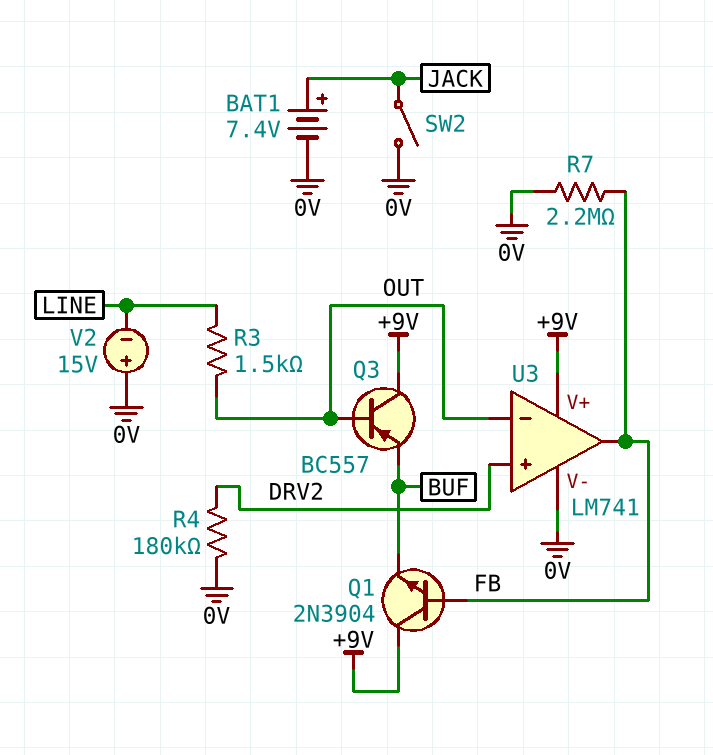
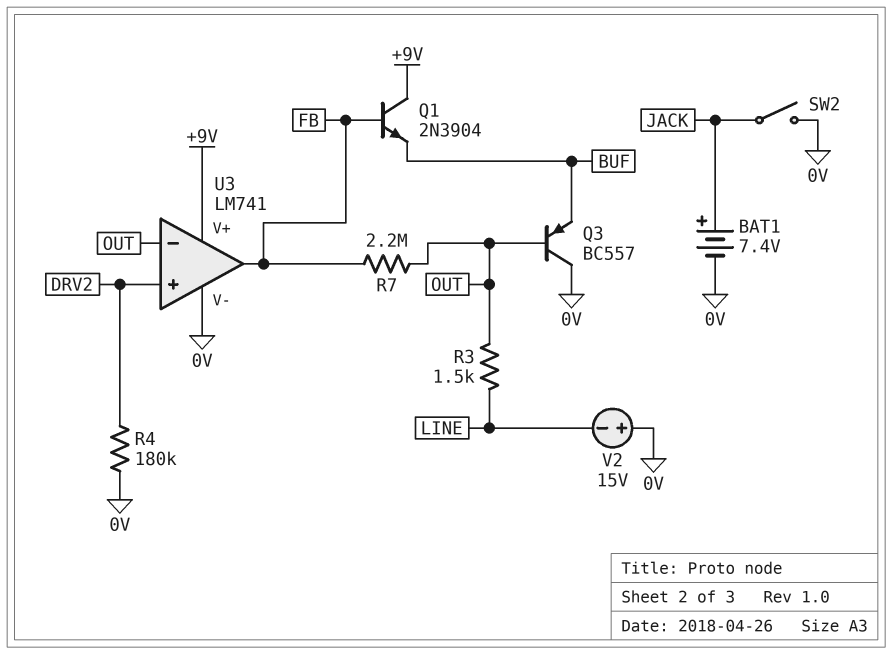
Q3: PNP BC557 (B OUT, C +9V, E BUF) -> PNP BC557 (B OUT, C 0V, E BUF)
R7: 2.2M (0V, FB) -> 2.2M (FB, OUT)

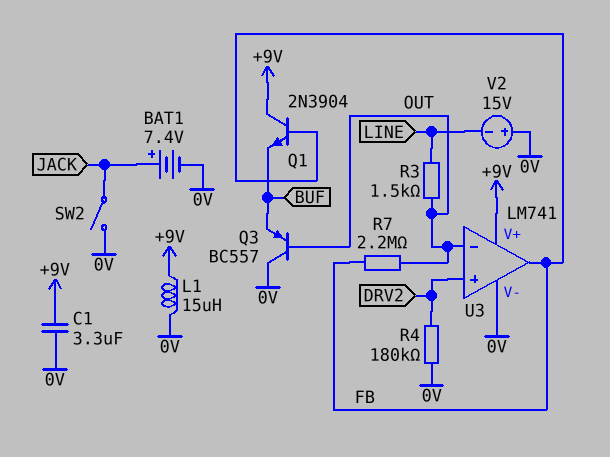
C1: none -> 3.3uF (+9V, 0V)
L1: none -> 15uH (+9V, 0V)

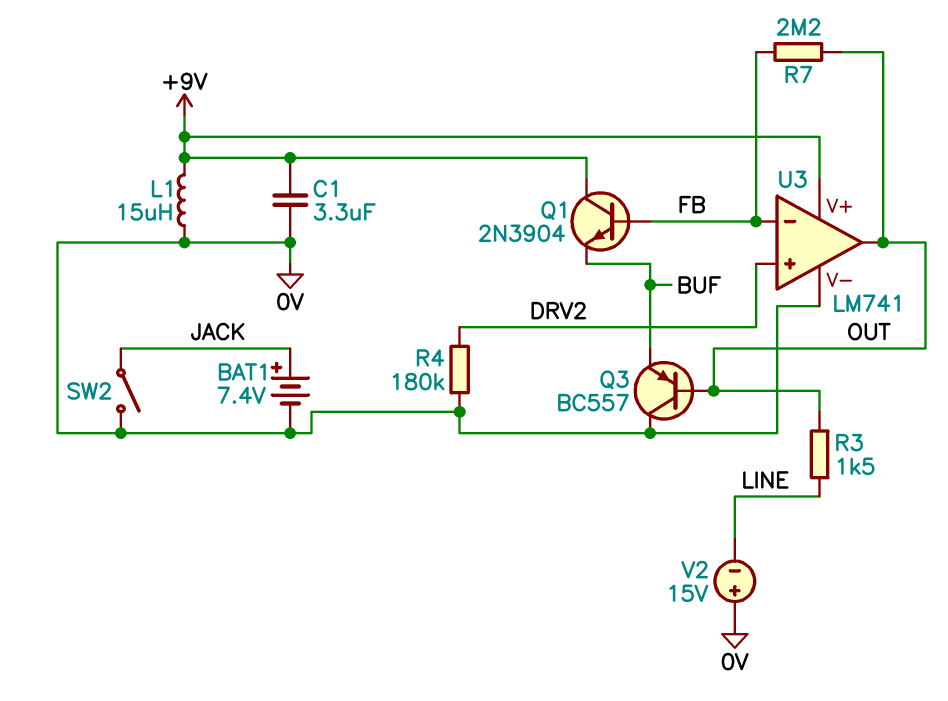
U3 pin in-: OUT -> FB
U3 pin out: FB -> OUT

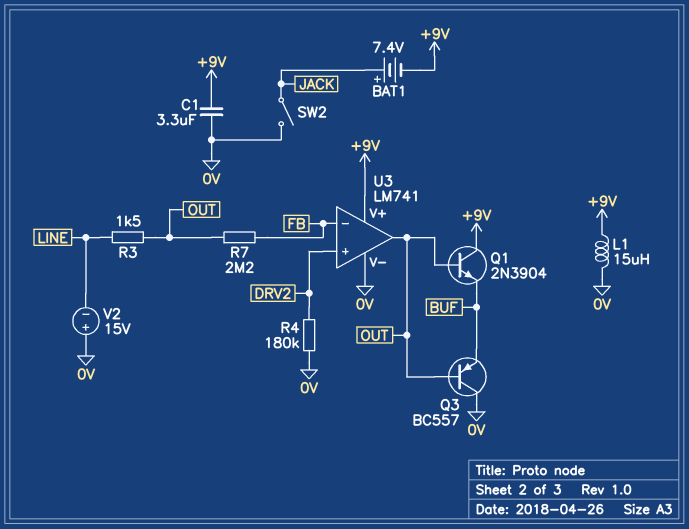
BAT1: 7.4V (plus JACK, minus 0V) -> 7.4V (plus JACK, minus +9V)
Q1: NPN 2N3904 (B FB, C +9V, E BUF) -> NPN 2N3904 (B OUT, C +9V, E BUF)

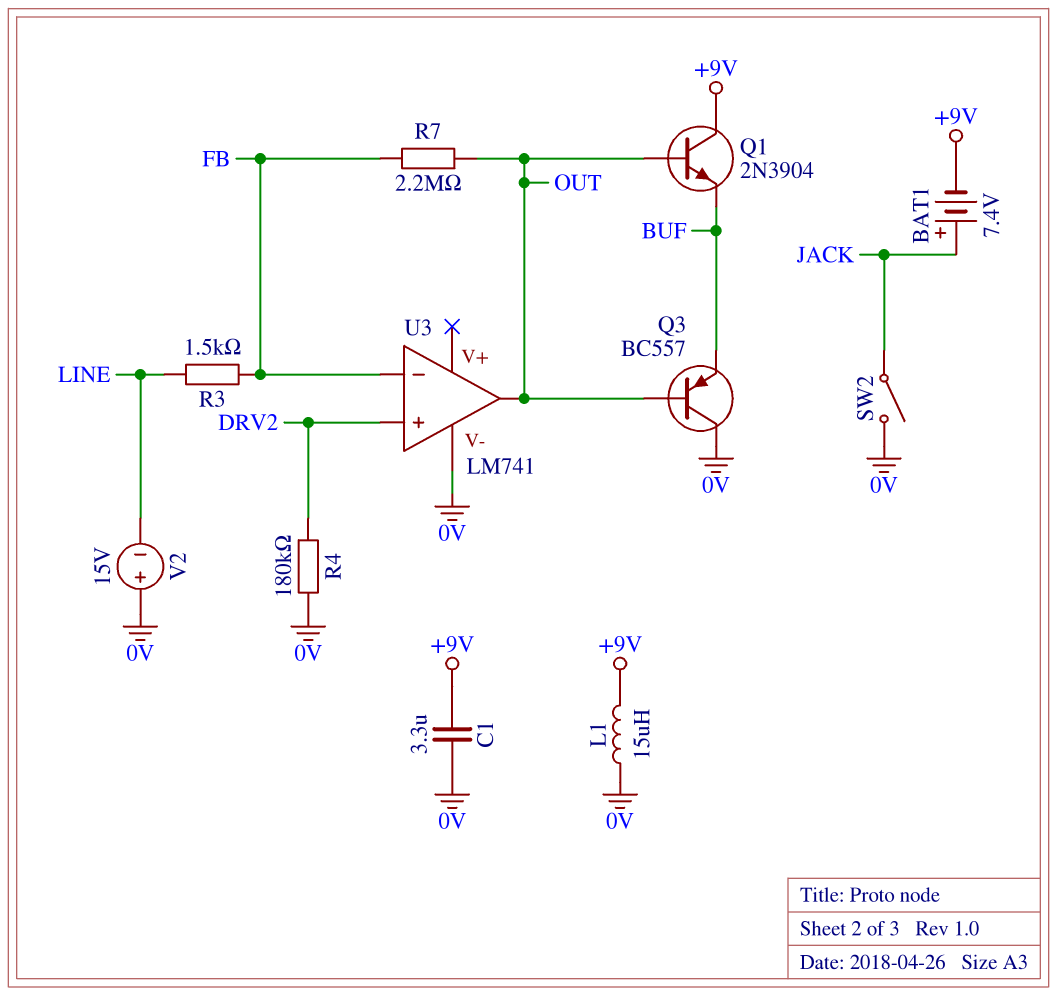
R3: 1.5k (LINE, OUT) -> 1.5k (FB, LINE)
U3 pin V+: +9V -> none

